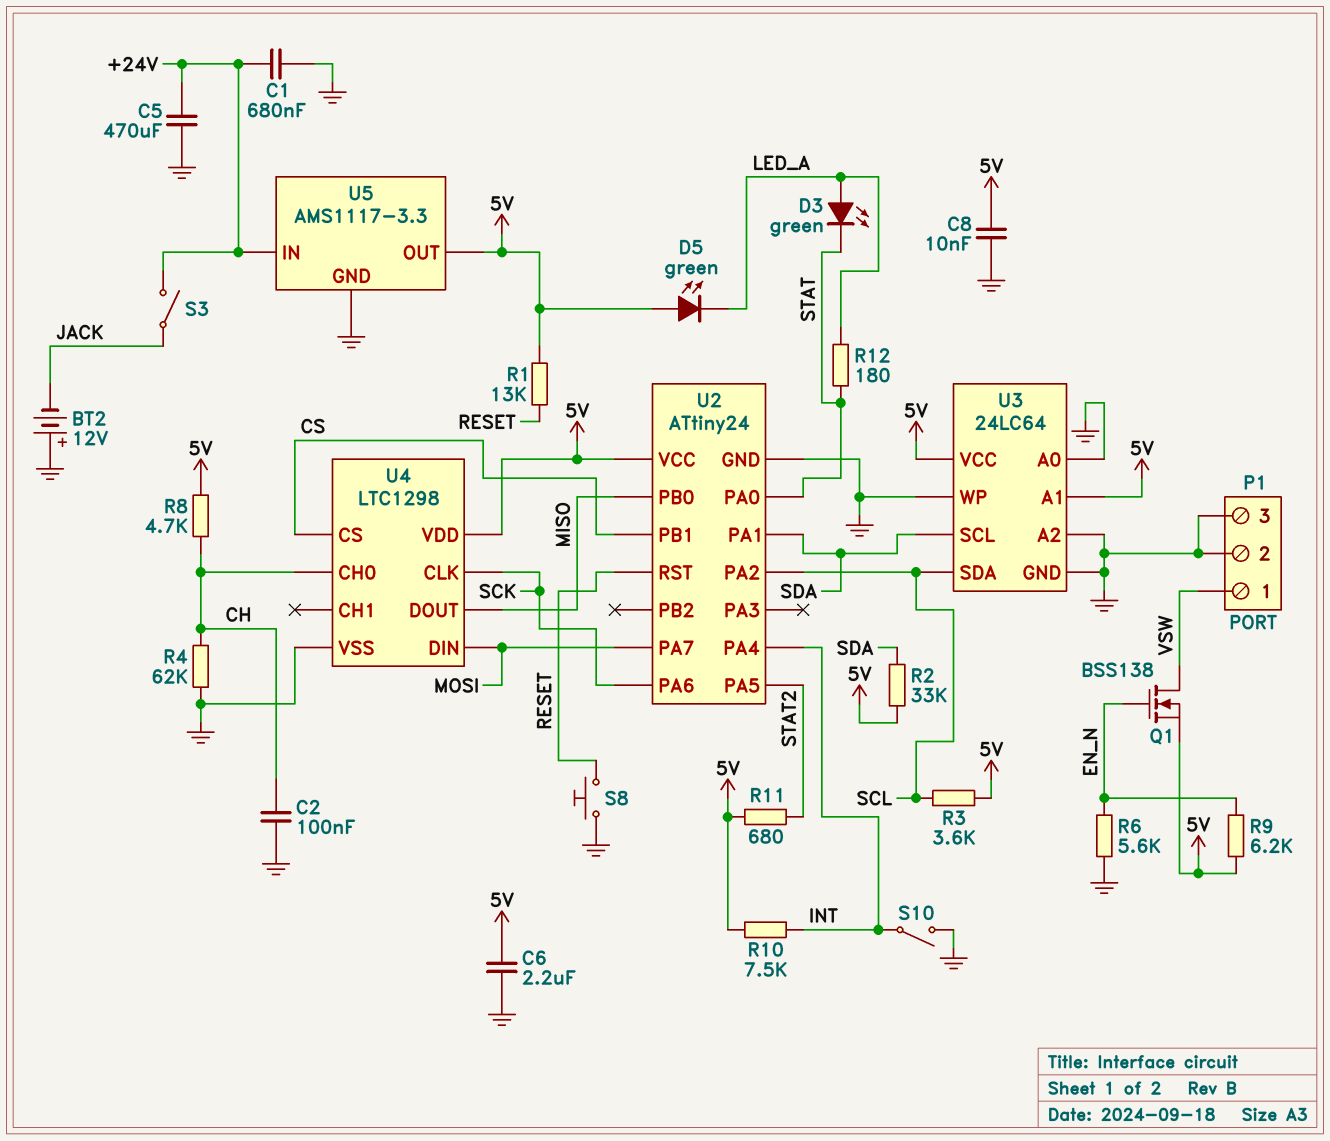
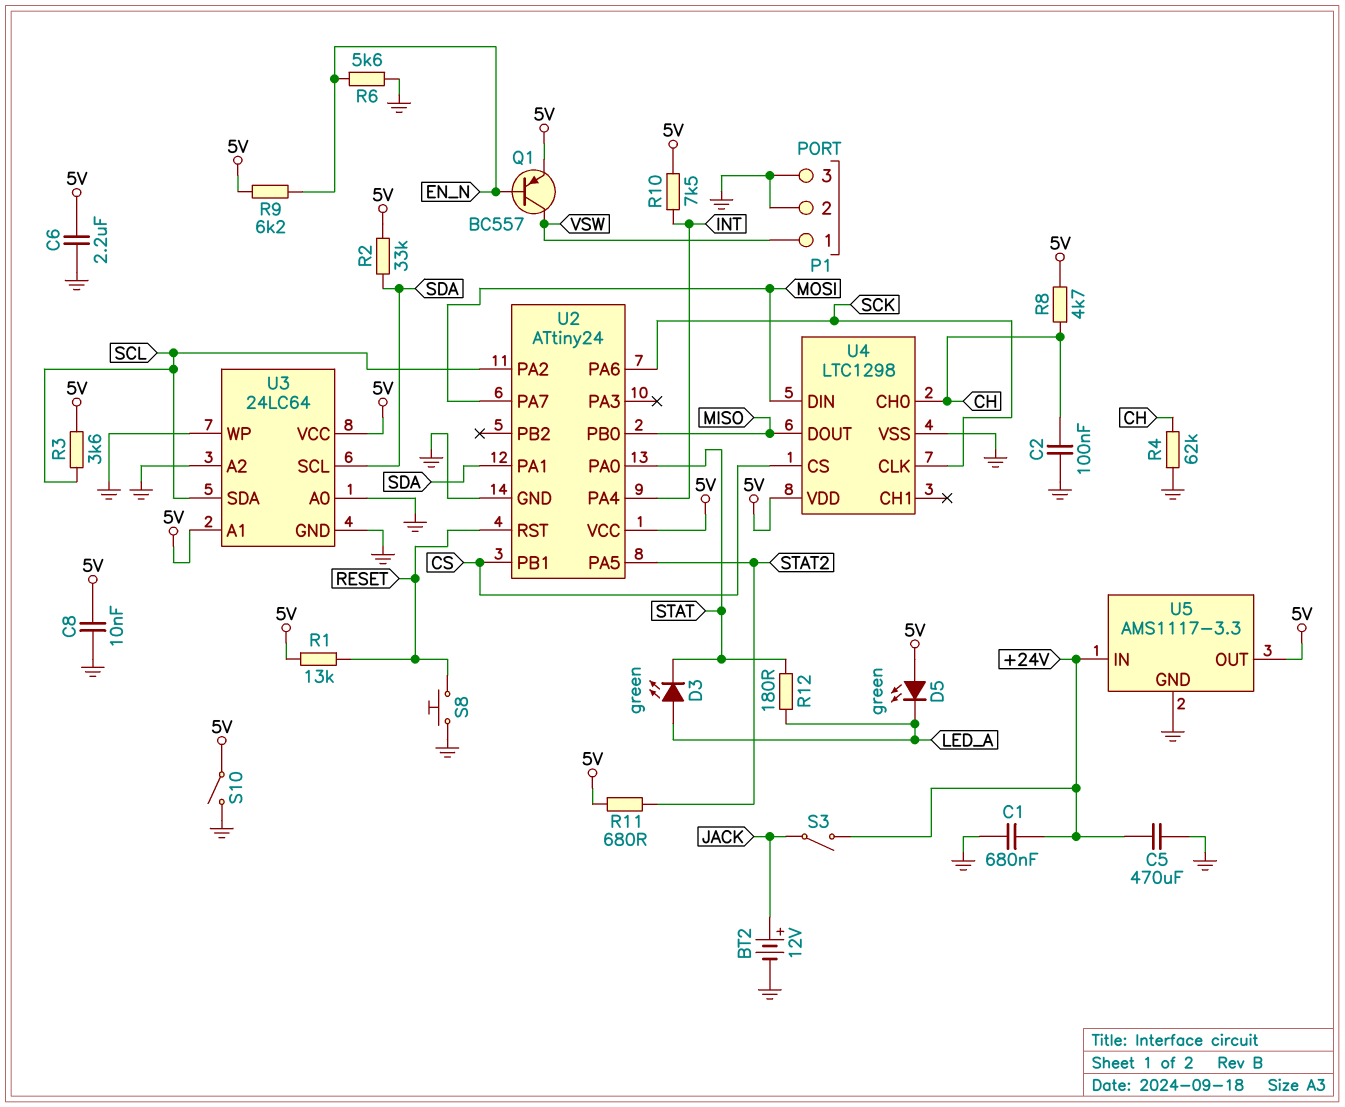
BT2: 12V (plus GND, minus JACK) -> 12V (plus JACK, minus GND)
Q1: NMOS BSS138 (G EN_N, D VSW, S 5V) -> PNP BC557 (B EN_N, C VSW, E 5V)
S10: switch (GND, INT) -> switch (5V, GND)

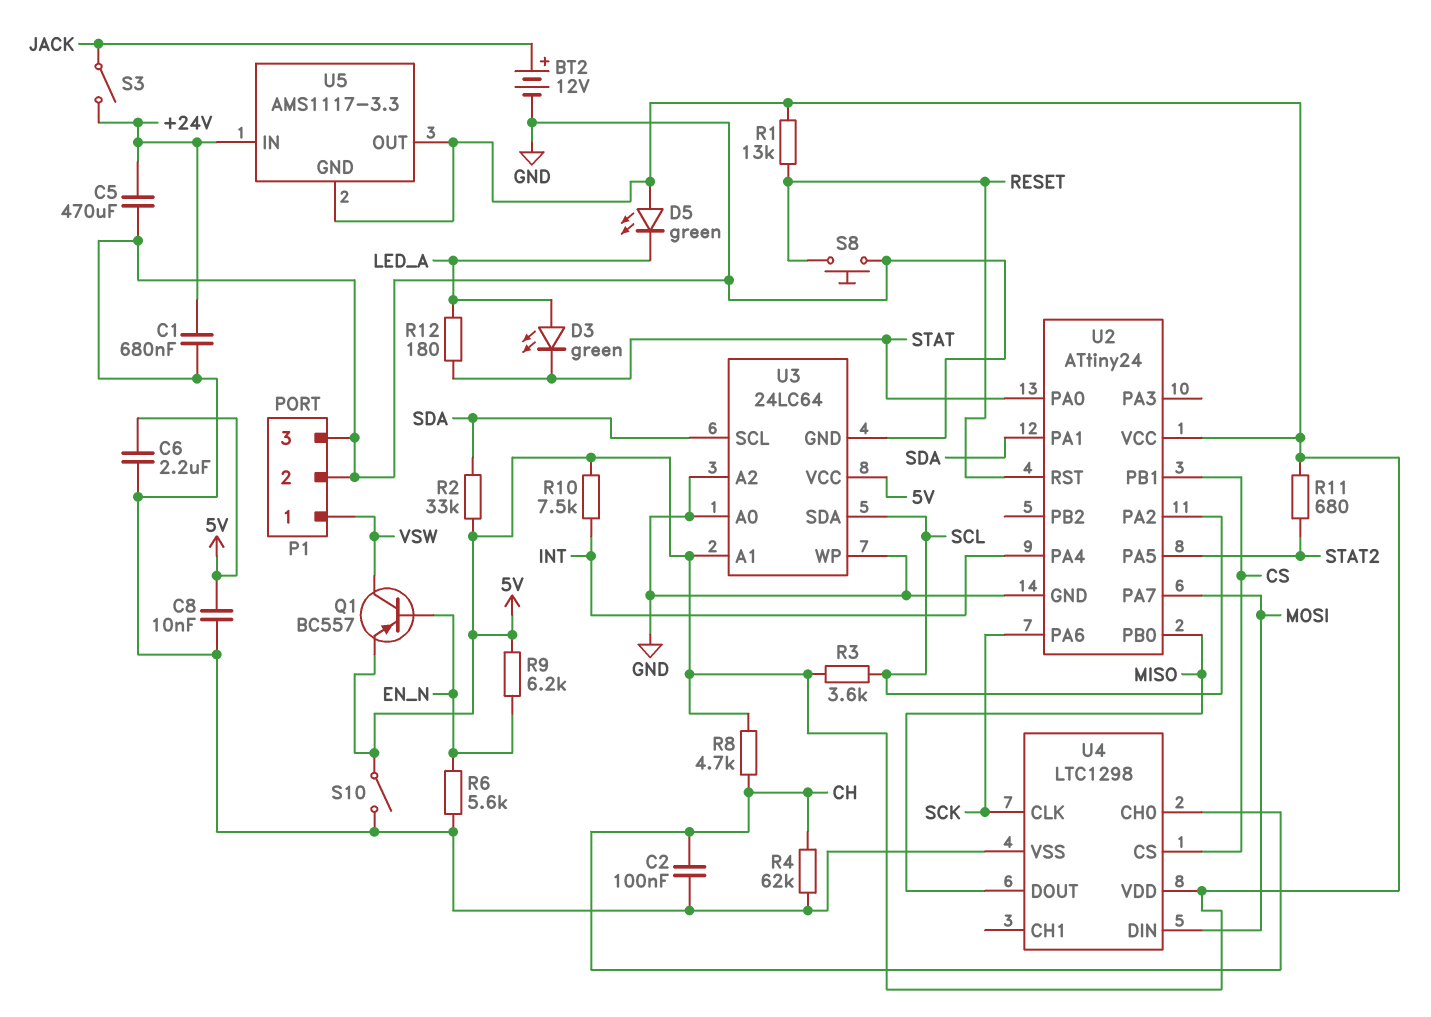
U5 pin GND: GND -> 5V

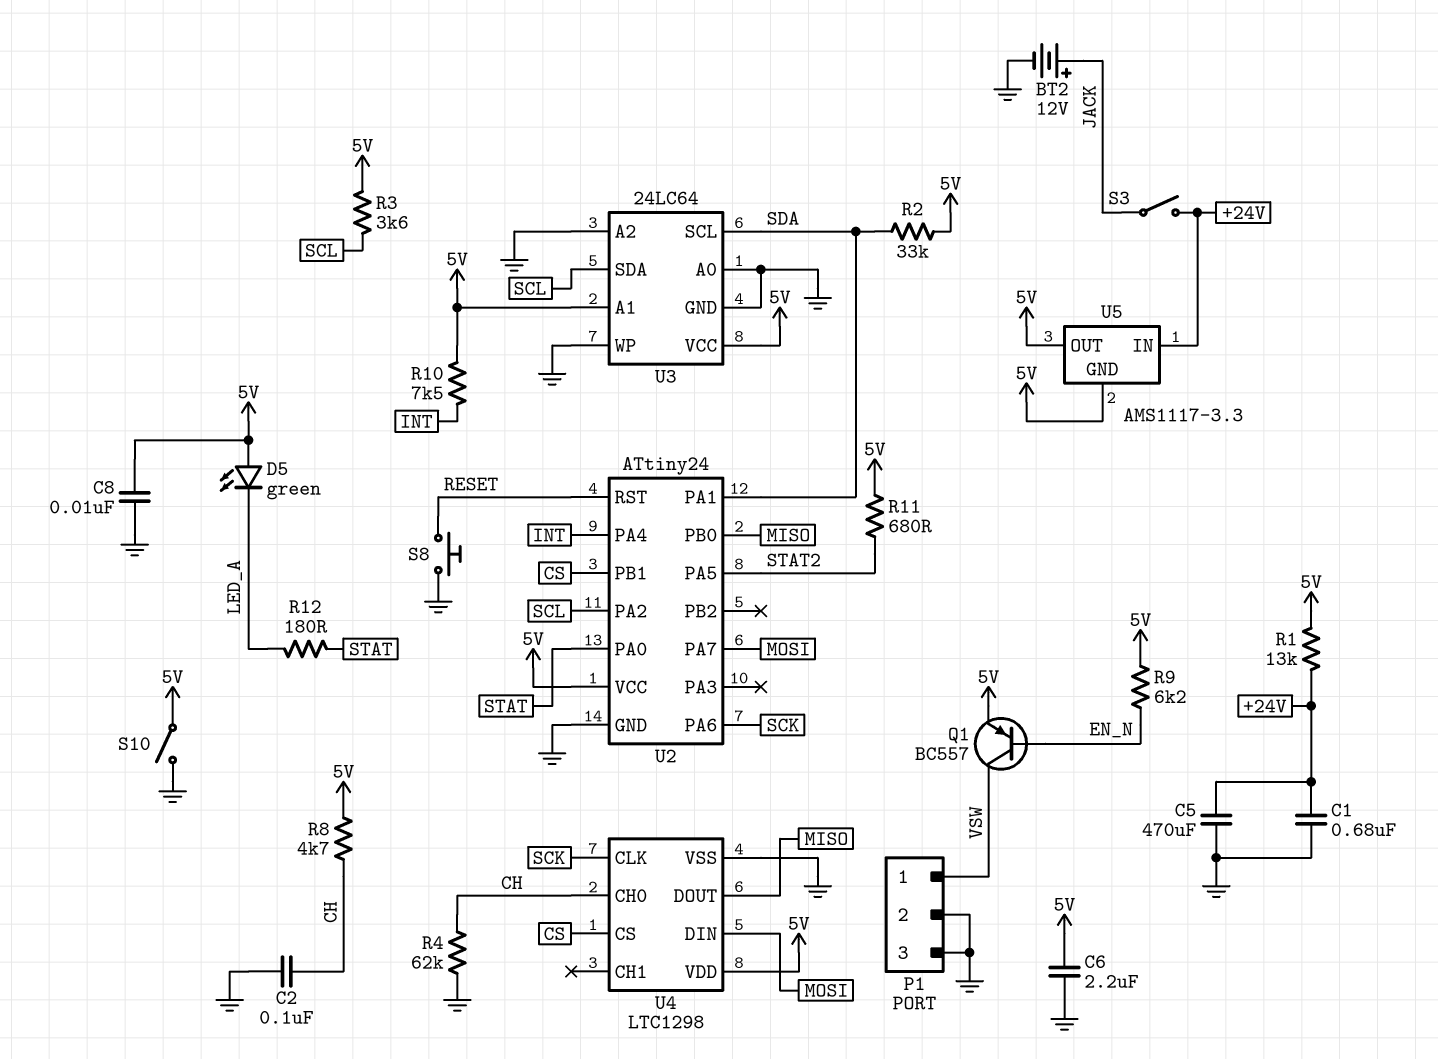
D3: LED green (A LED_A, K STAT) -> none
R1: 13k (5V, RESET) -> 13k (+24V, 5V)
R6: 5.6k (EN_N, GND) -> none

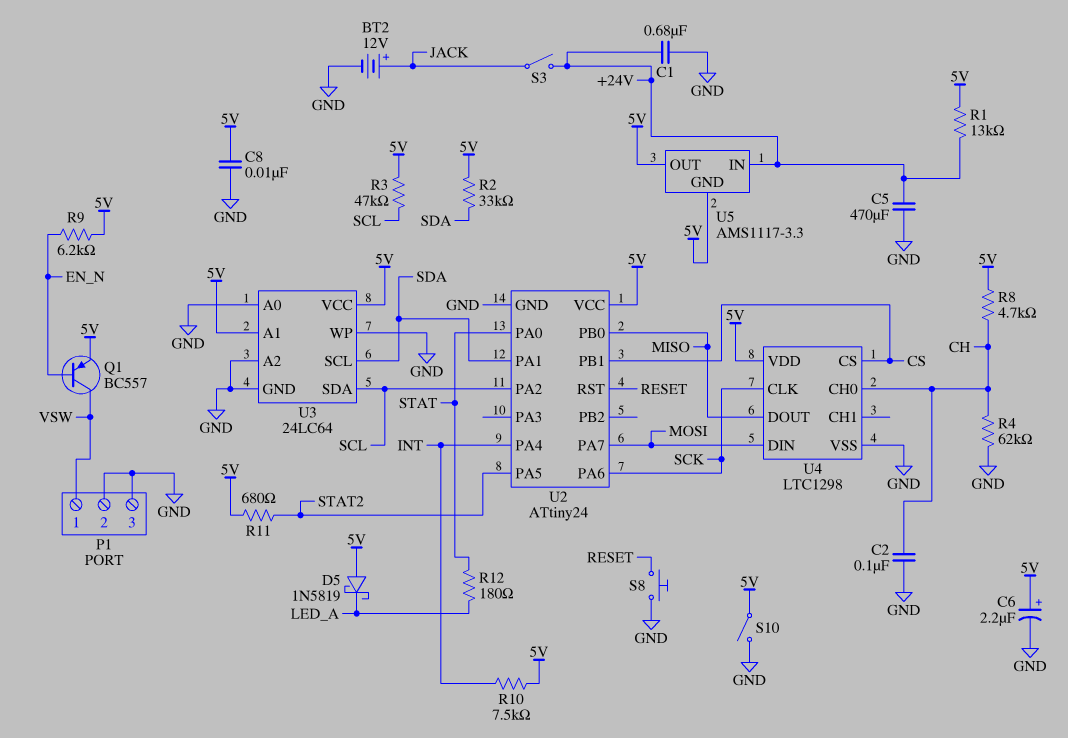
C6: 2.2uF (5V, GND) -> 2.2uF (plus 5V, minus GND)
D5: LED green (A 5V, K LED_A) -> schottky 1N5819 (A 5V, K LED_A)
R3: 3.6k (5V, SCL) -> 47k (5V, SCL)

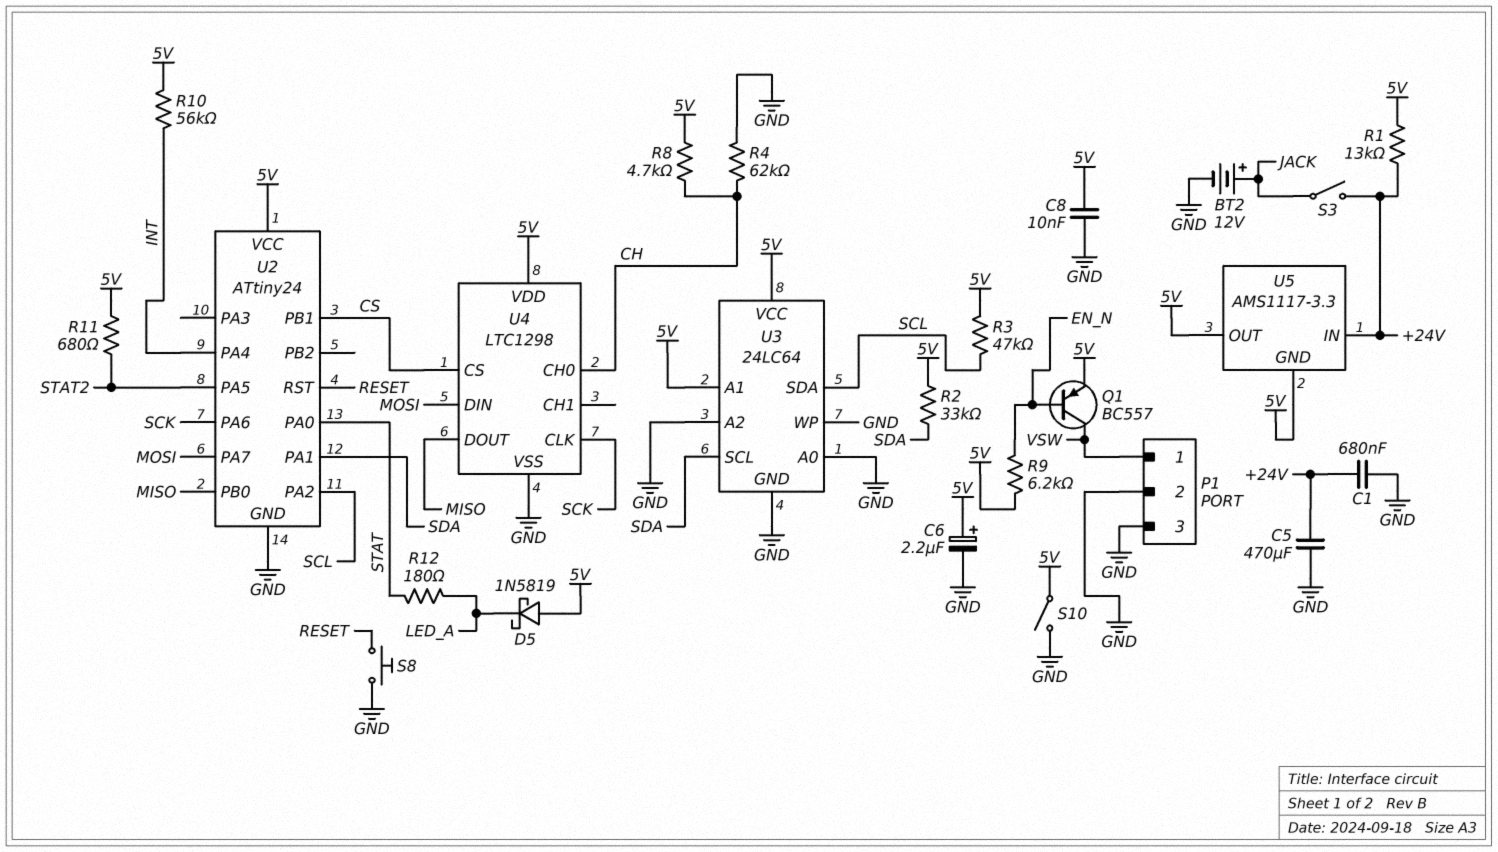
C2: 100nF (CH, GND) -> none
R10: 7.5k (5V, INT) -> 56k (5V, INT)

